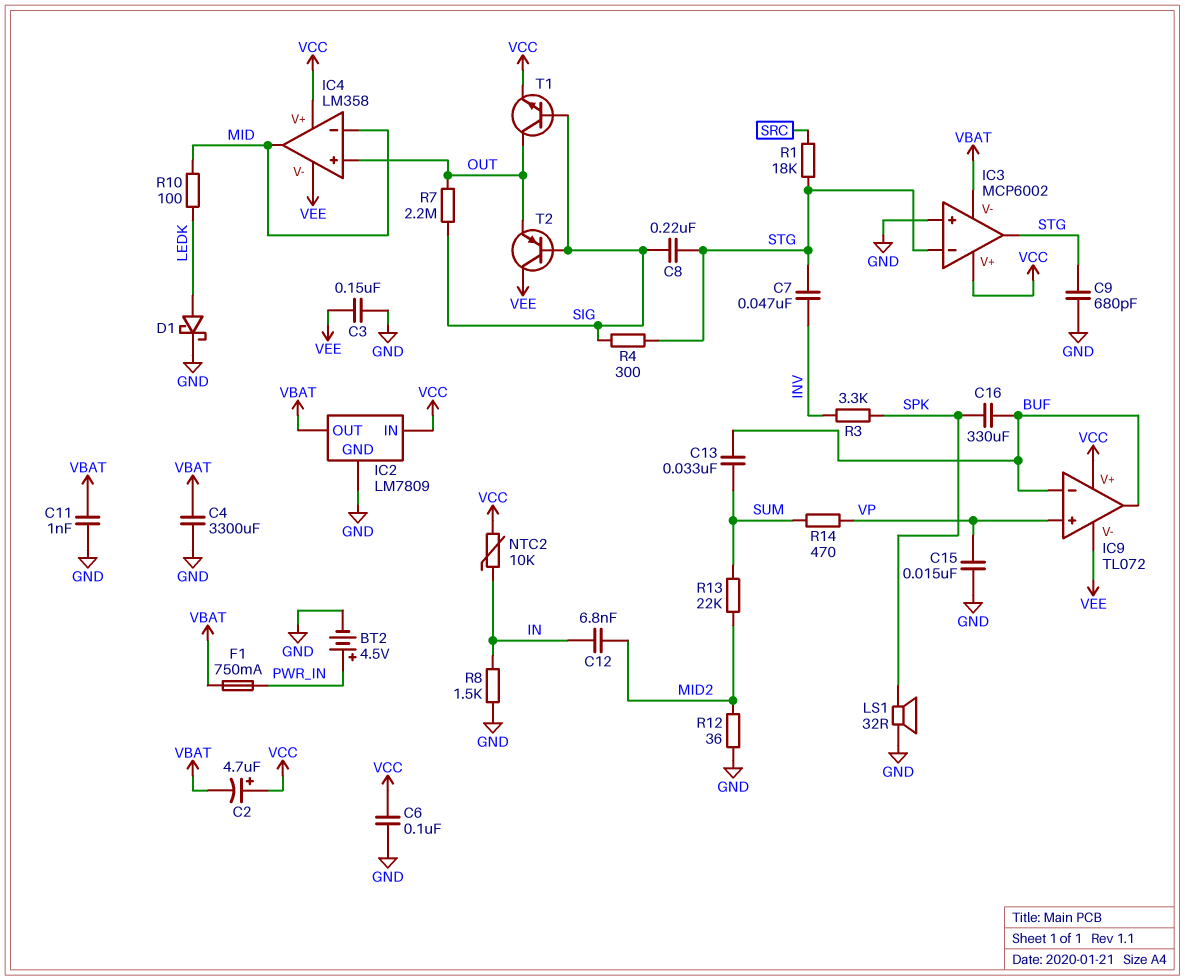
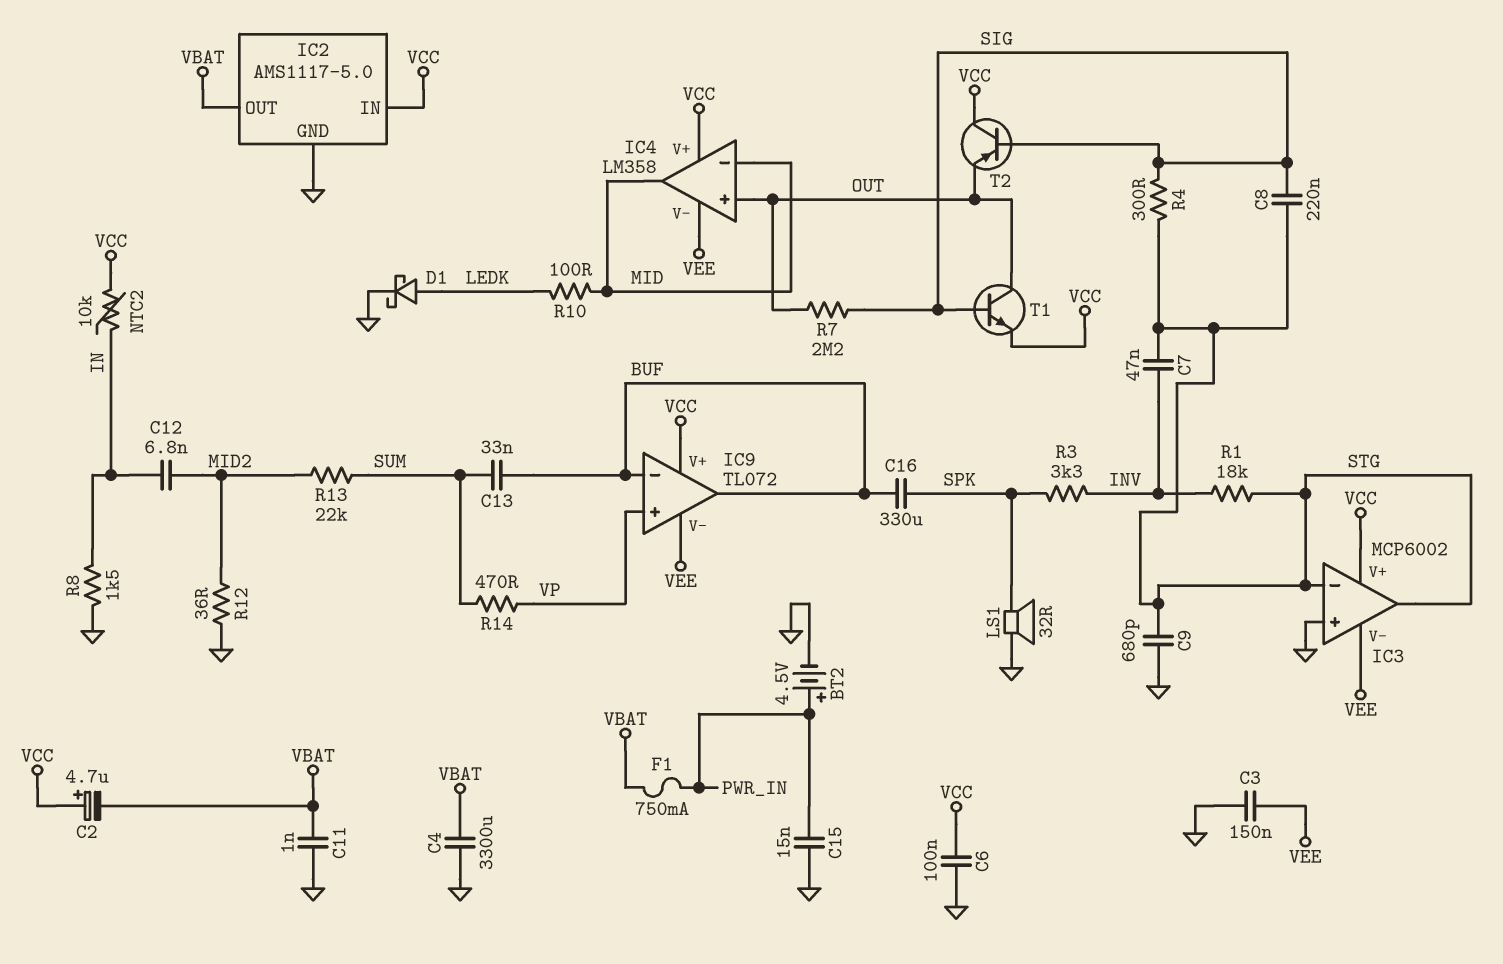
C15: 15nF (GND, VP) -> 15nF (GND, PWR_IN)
IC2: LM7809 -> AMS1117-5.0
IC3 pin V-: VBAT -> VEE
R1: 18k (SRC, STG) -> 18k (INV, STG)
T2: PNP (B SIG, C VEE, E OUT) -> PNP (B SIG, C VCC, E OUT)

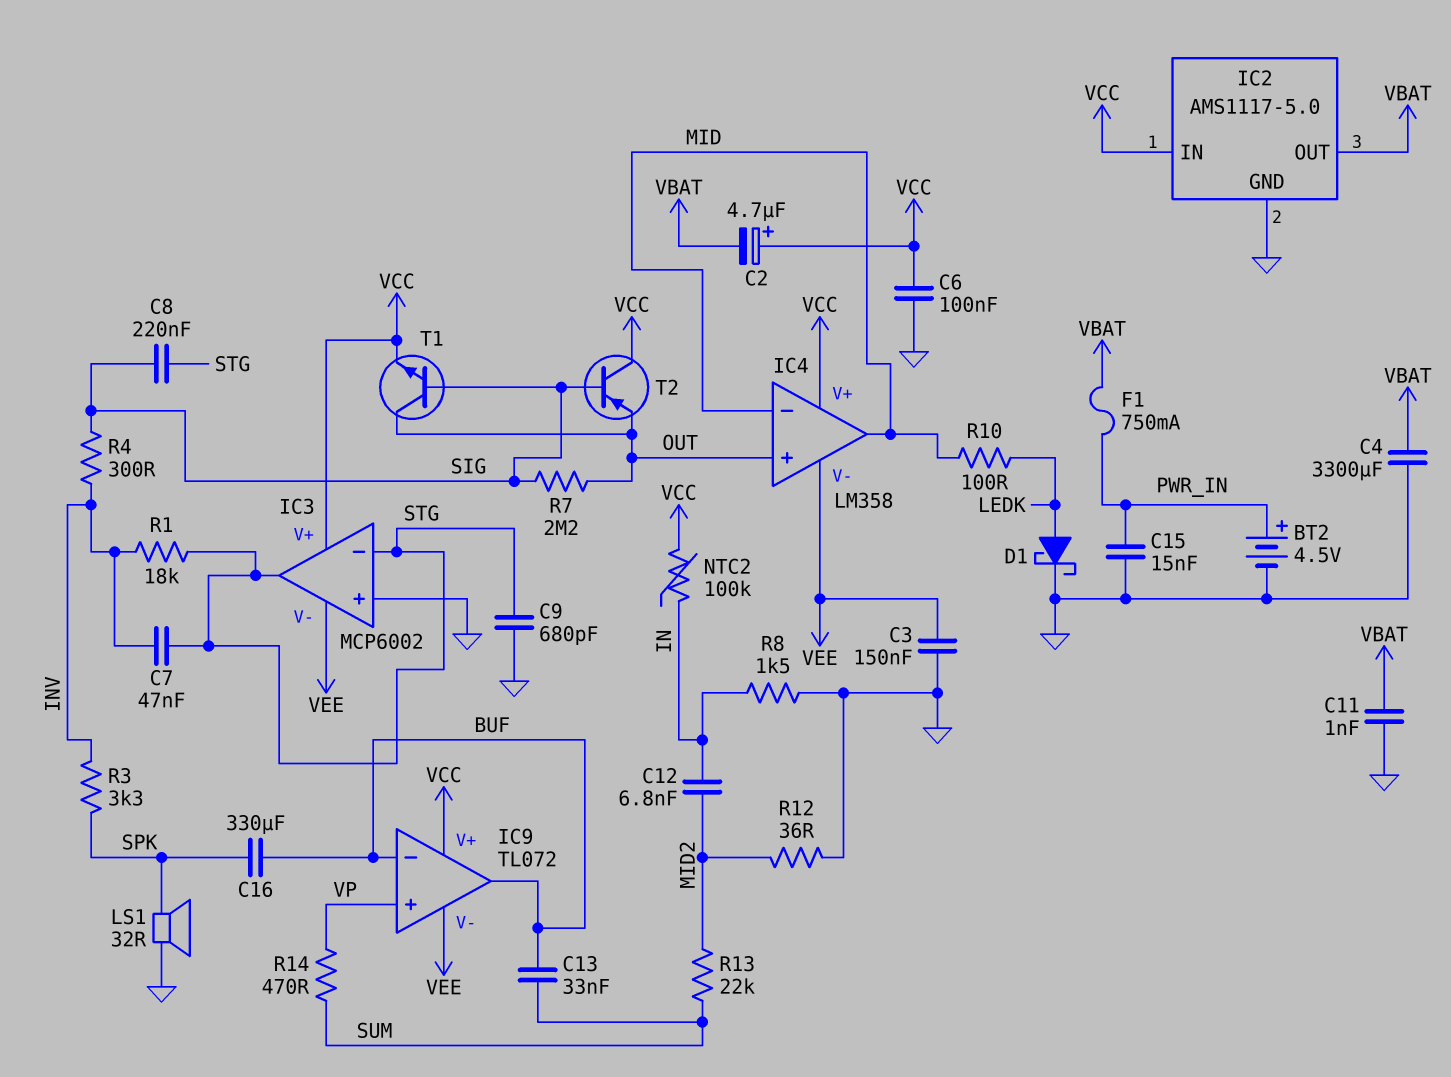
NTC2: 10k (IN, VCC) -> 100k (IN, VCC)
R4: 300 (SIG, STG) -> 300 (INV, SIG)

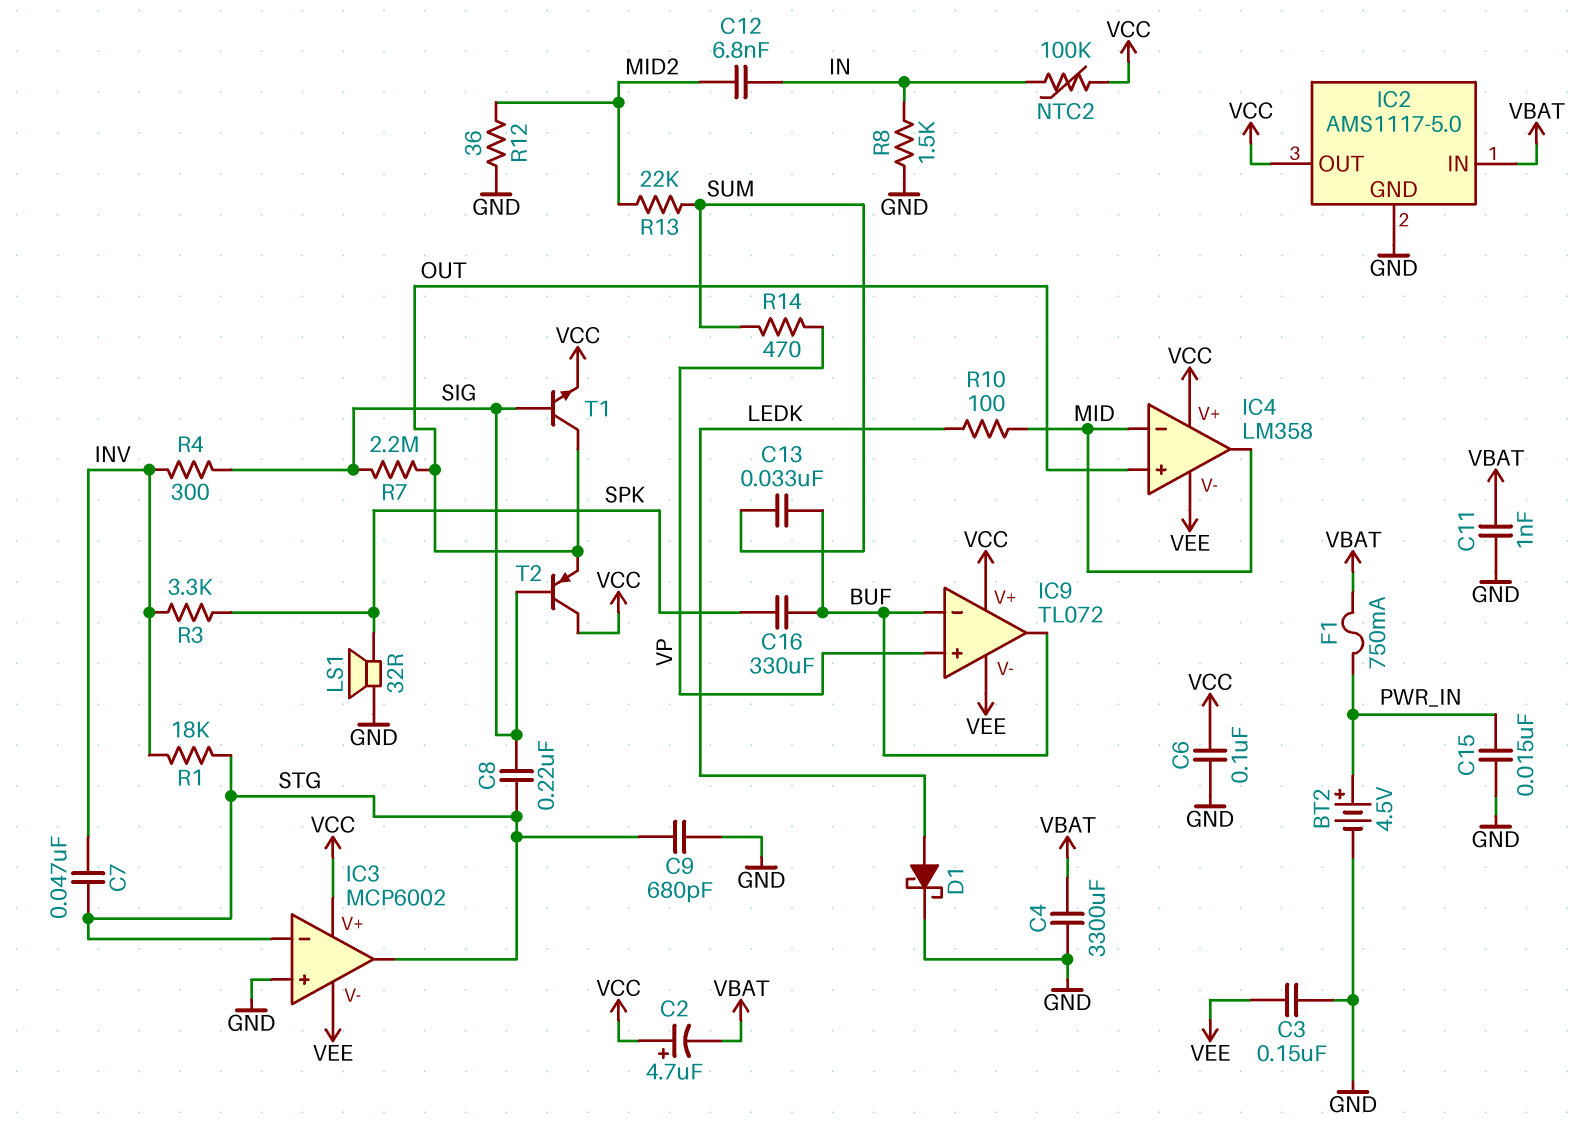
IC2 pin IN: VCC -> VBAT
IC2 pin OUT: VBAT -> VCC

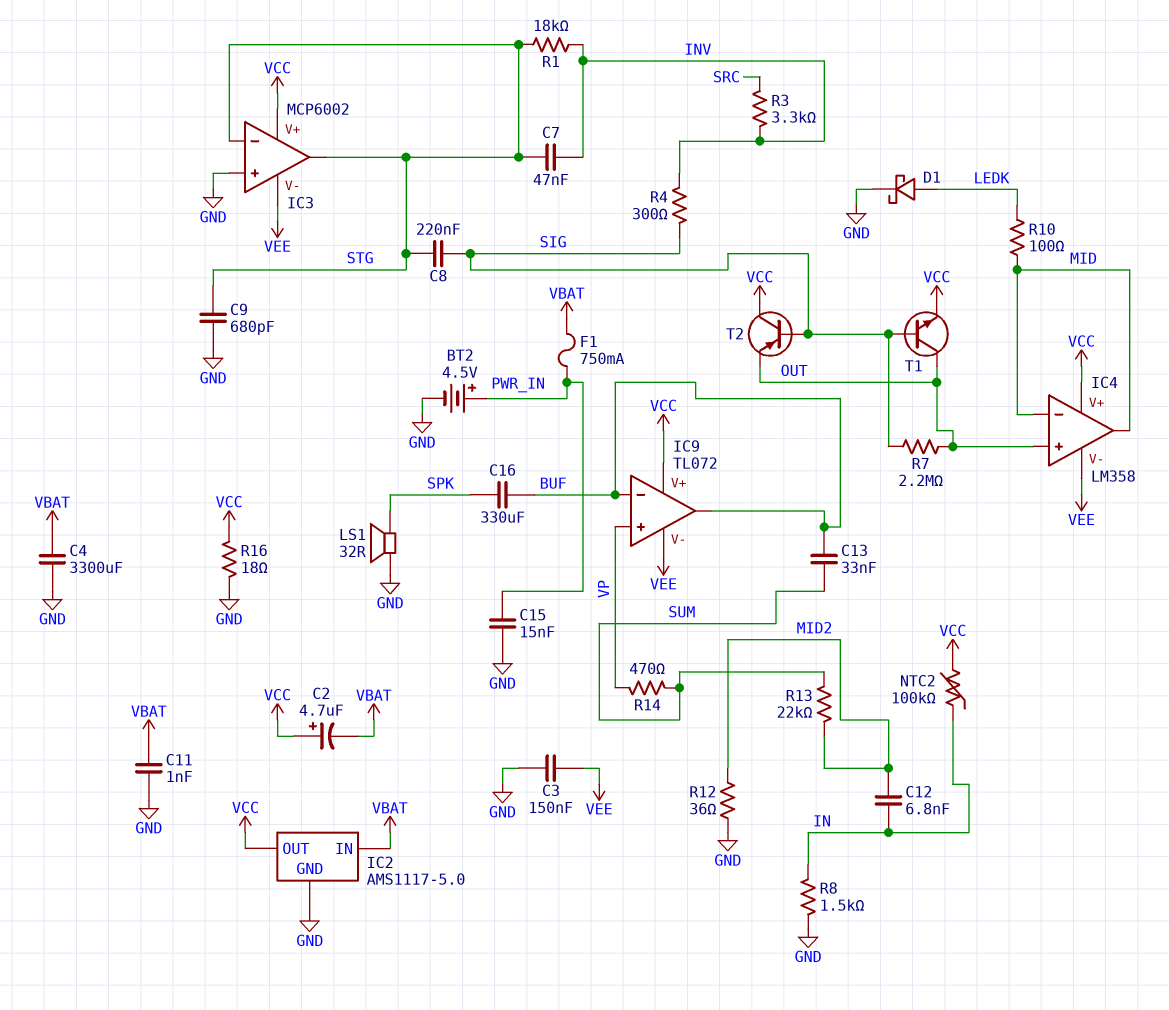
C6: 100nF (GND, VCC) -> none
R3: 3.3k (INV, SPK) -> 3.3k (INV, SRC)
R16: none -> 18 (GND, VCC)

